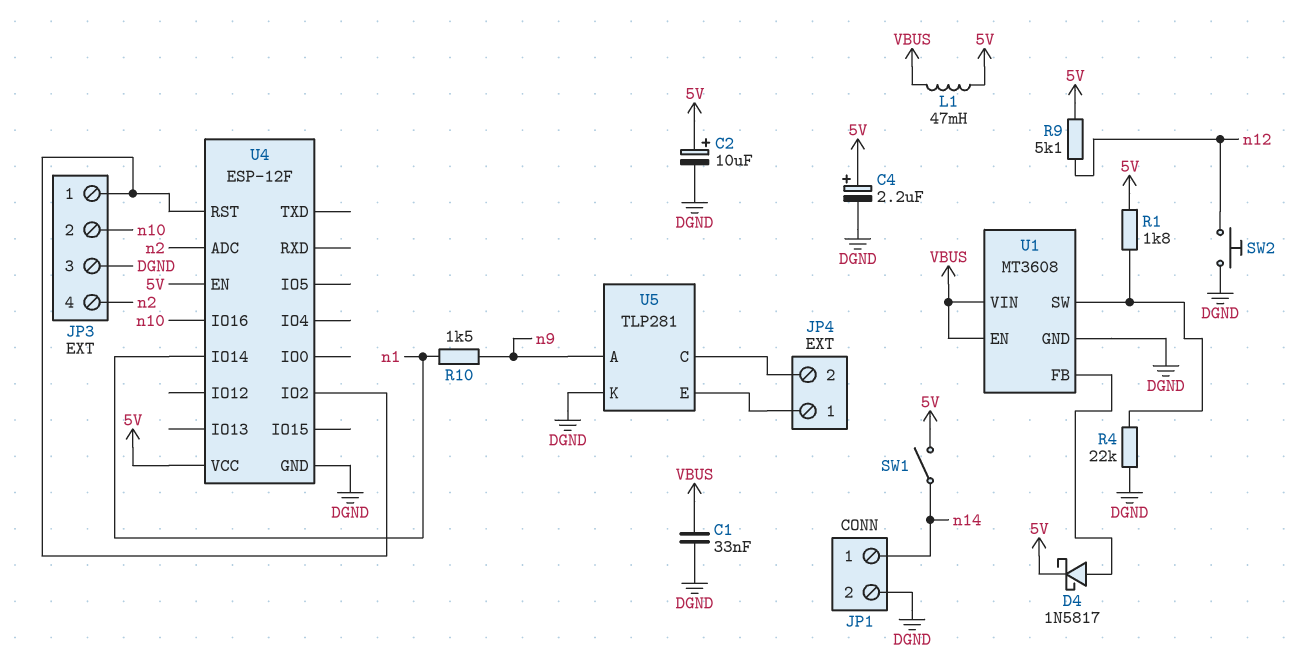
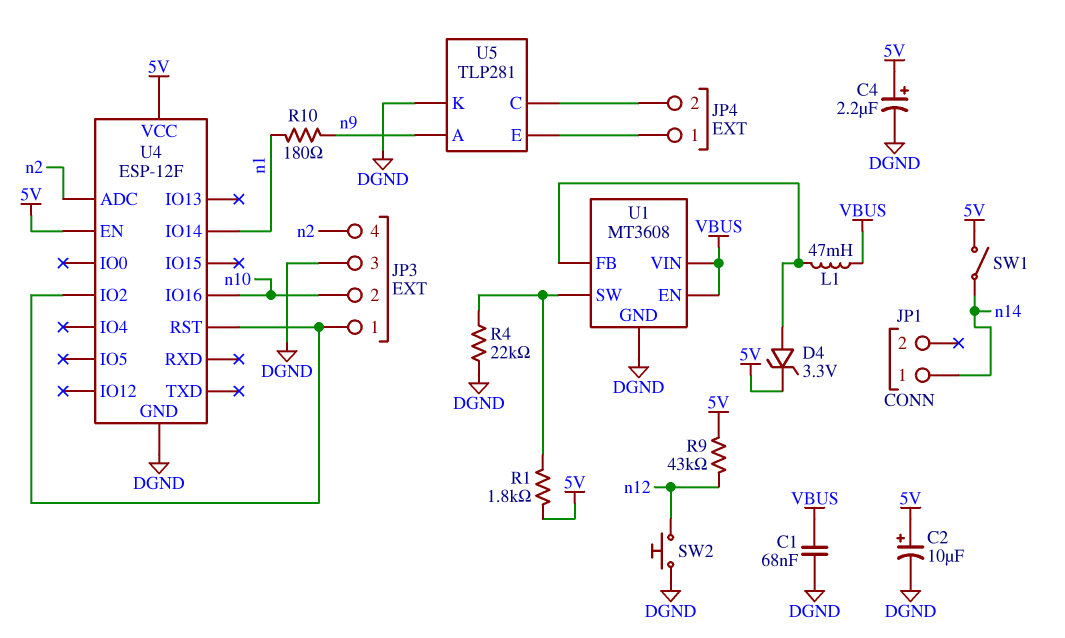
C1: 33nF (DGND, VBUS) -> 68nF (DGND, VBUS)
D4: schottky 1N5817 (A U1/FB, K 5V) -> zener 3.3V (A U1/FB, K 5V)
JP1 pin 2: DGND -> none
L1: 47mH (5V, VBUS) -> 47mH (U1/FB, VBUS)
R9: 5.1k (5V, n12) -> 43k (5V, n12)
R10: 1.5k (n1, n9) -> 180 (n1, n9)

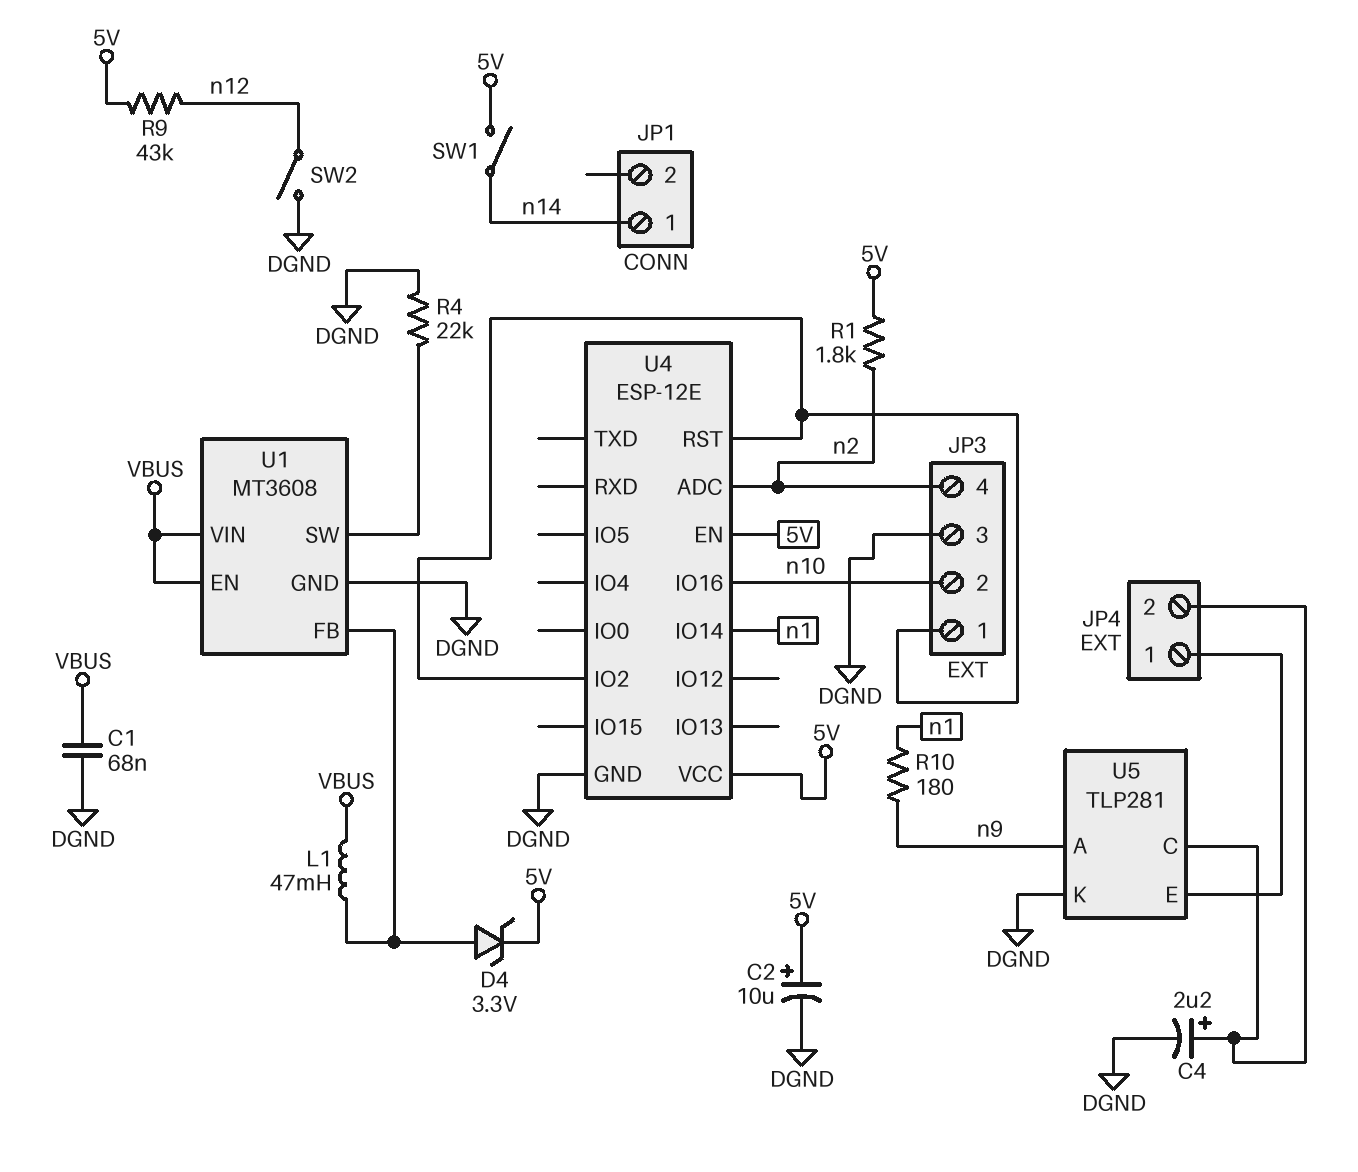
C4: 2.2uF (plus 5V, minus DGND) -> 2.2uF (plus JP4/2, minus DGND)
R1: 1.8k (5V, U1/SW) -> 1.8k (5V, n2)
SW2: button (DGND, n12) -> switch (DGND, n12)
U4: ESP-12F -> ESP-12E

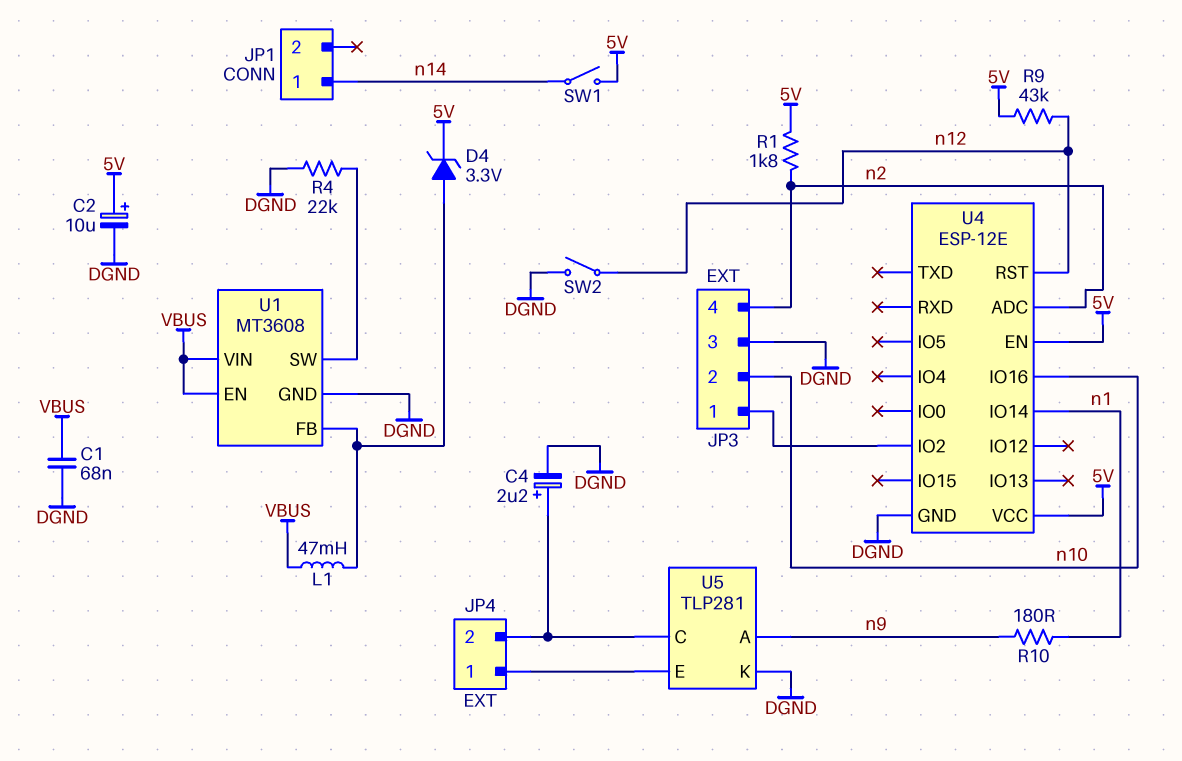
U4 pin RST: JP3/1 -> n12

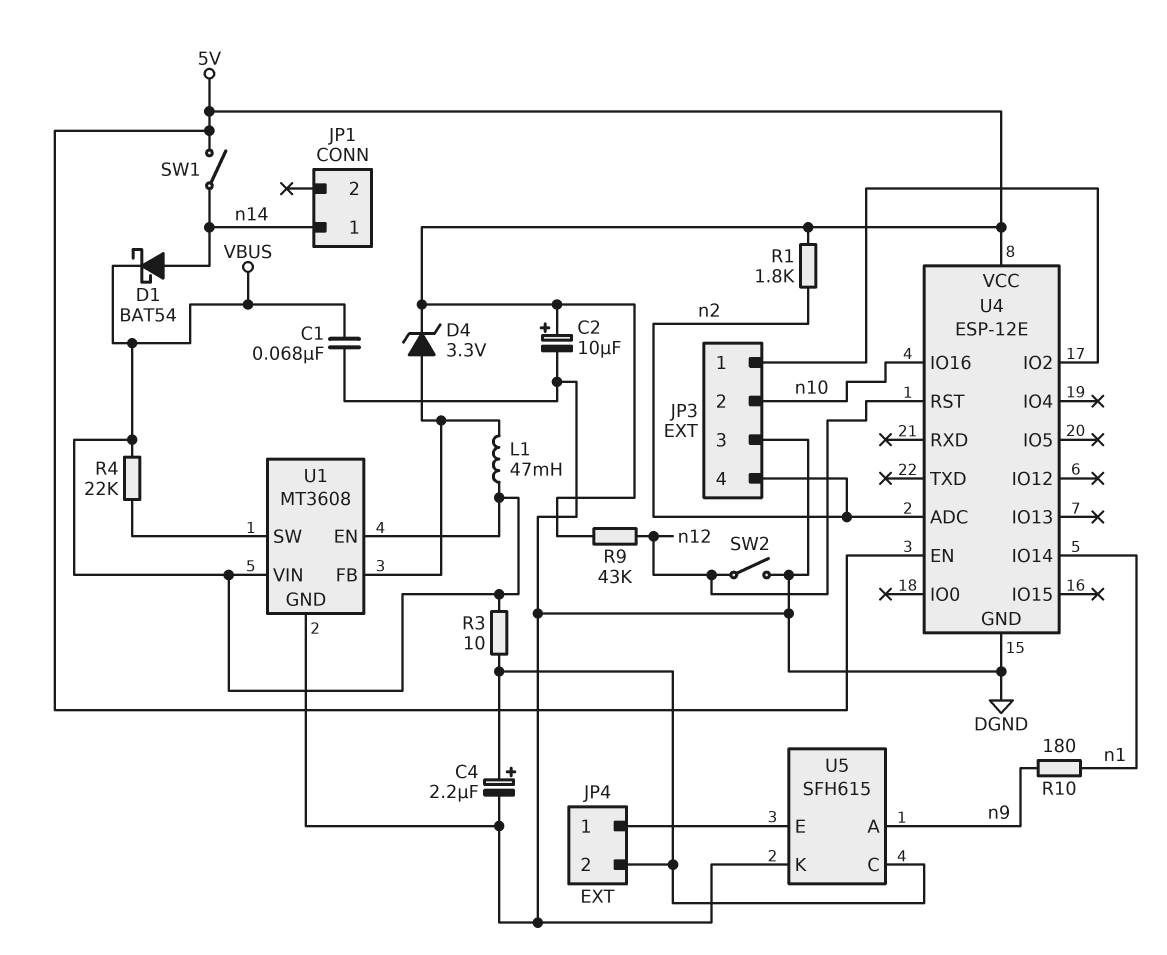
D1: none -> schottky BAT54 (A n14, K VBUS)
R3: none -> 10 (JP4/2, VBUS)
R4: 22k (DGND, U1/SW) -> 22k (U1/SW, VBUS)
U5: TLP281 -> SFH615

